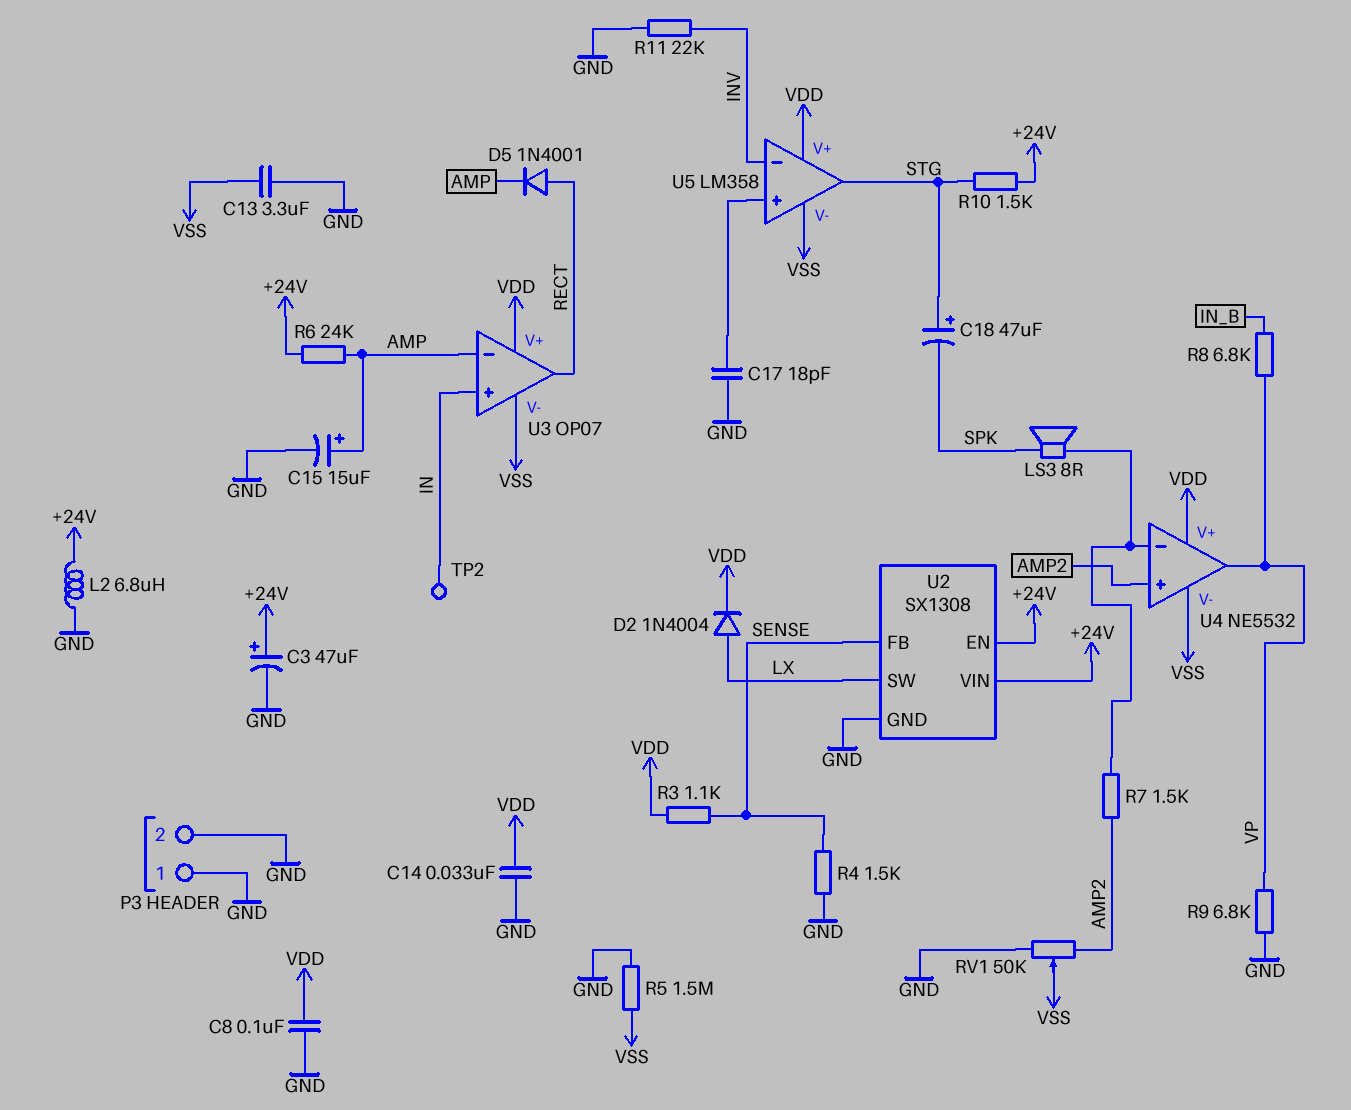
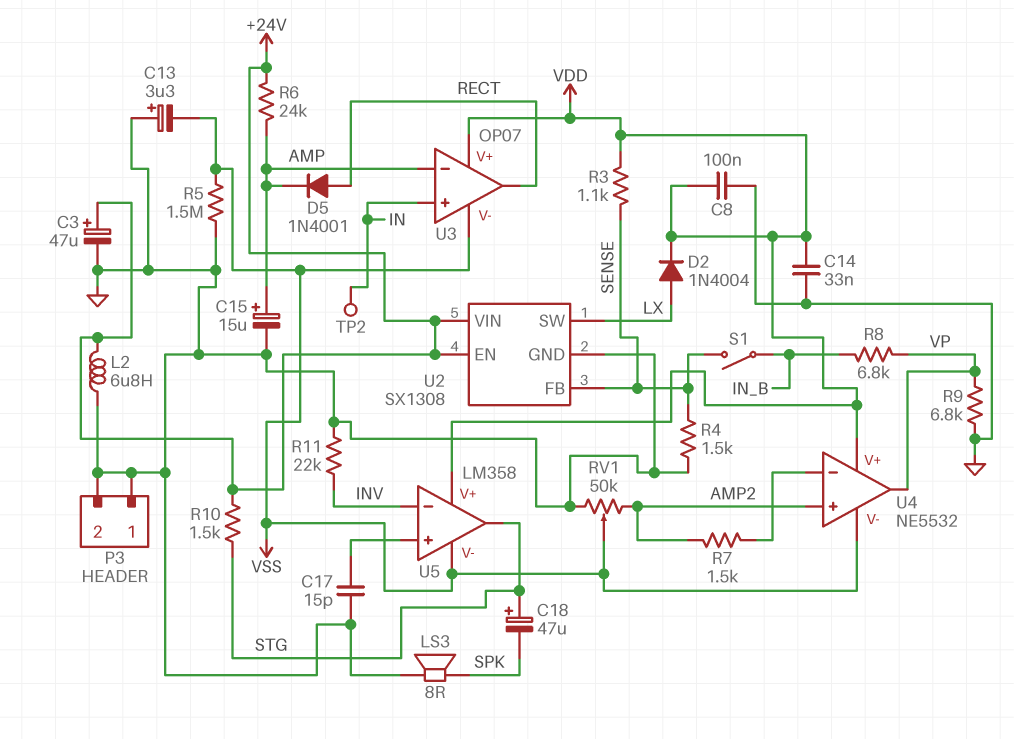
C13: 3.3uF (GND, VSS) -> 3.3uF (plus GND, minus VSS)
C17: 18pF (GND, U5/in+) -> 15pF (GND, U5/in+)
LS3: speaker 8R (SPK, U4/in-) -> speaker 8R (GND, SPK)
S1: none -> switch (IN_B, SENSE)

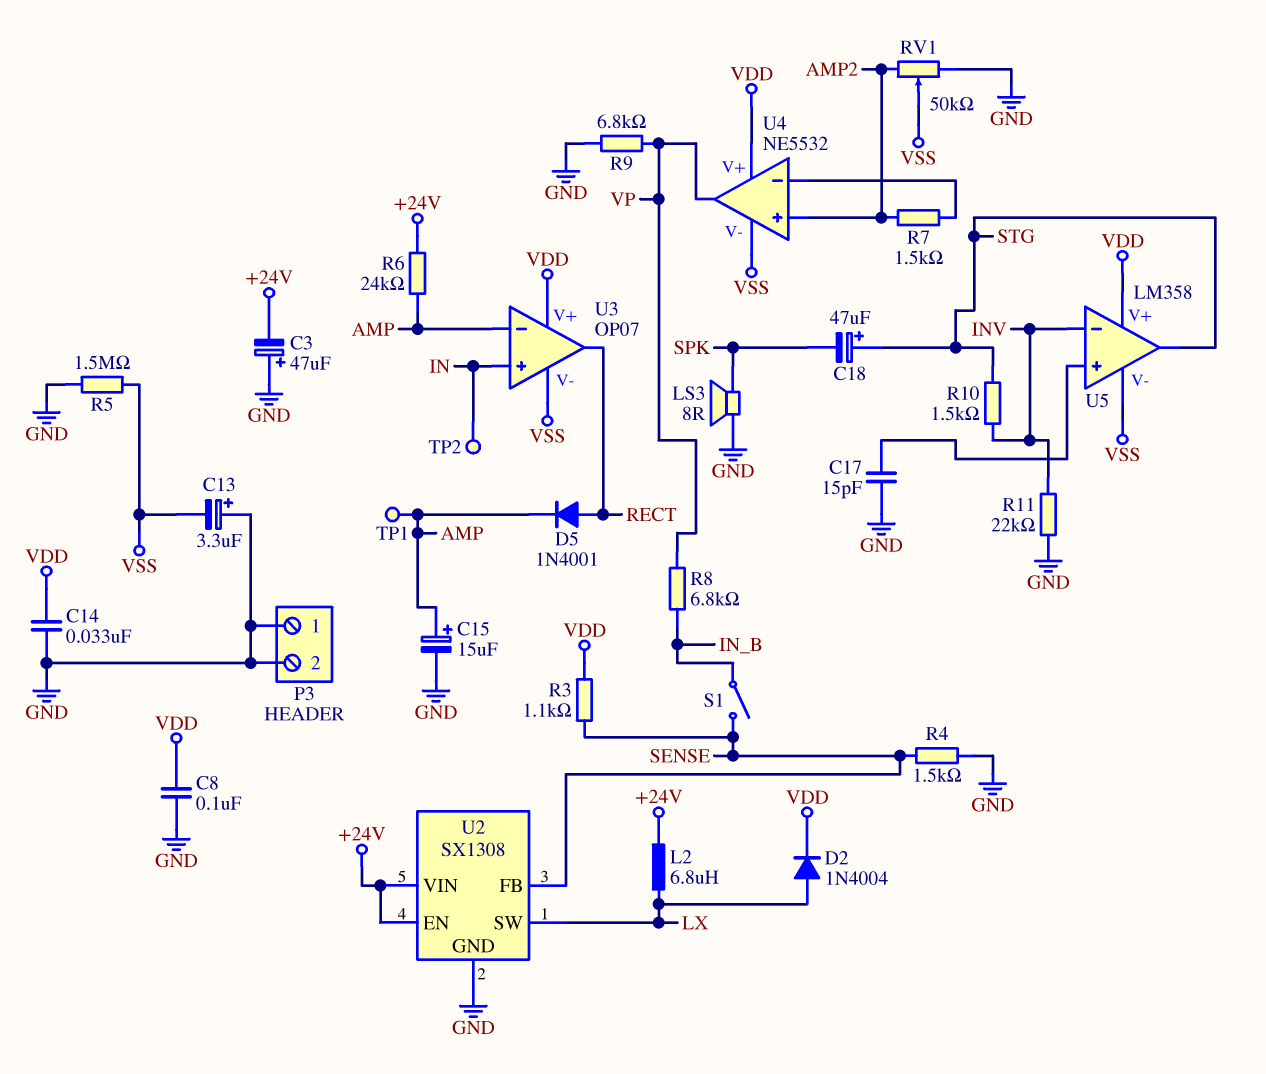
C3: 47uF (plus +24V, minus GND) -> 47uF (plus GND, minus +24V)
L2: 6.8uH (+24V, GND) -> 6.8uH (+24V, LX)
R10: 1.5k (+24V, STG) -> 1.5k (INV, STG)
TP1: none -> test point (AMP)

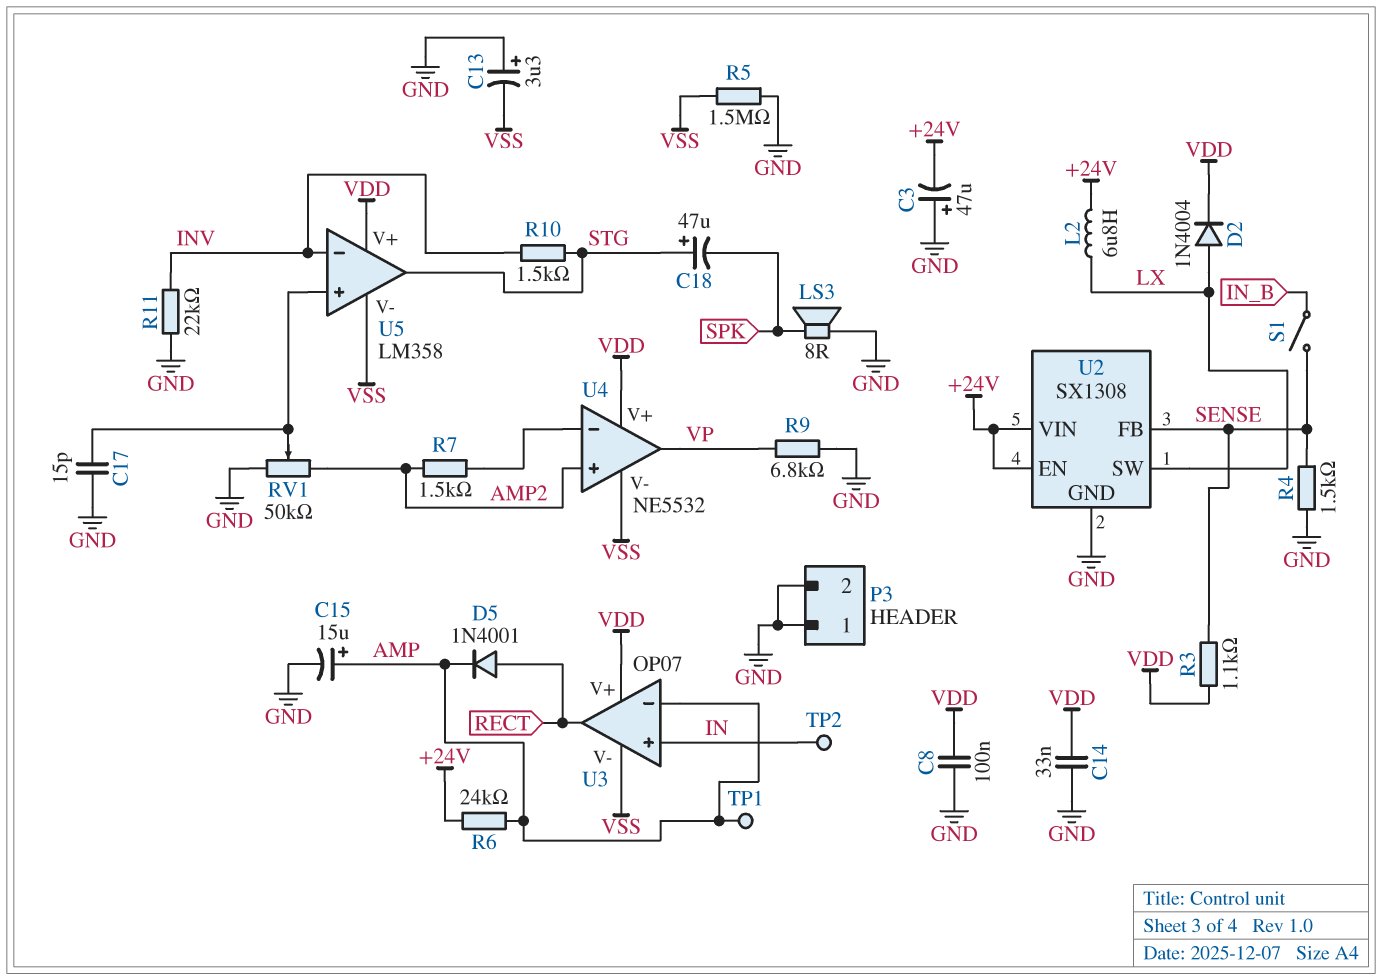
R8: 6.8k (IN_B, VP) -> none
RV1: 50k (AMP2, GND, wiper VSS) -> 50k (AMP2, GND, wiper U5/in+)

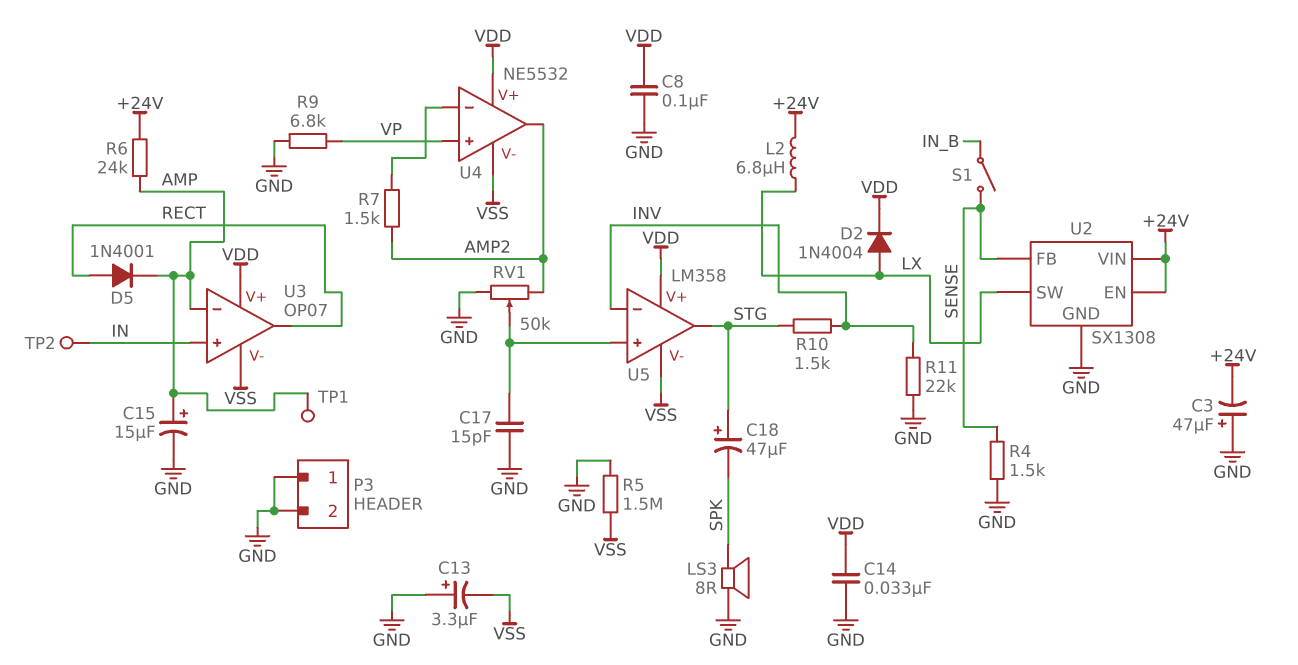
R3: 1.1k (SENSE, VDD) -> none
U4 pin in+: AMP2 -> VP
U4 pin out: VP -> AMP2

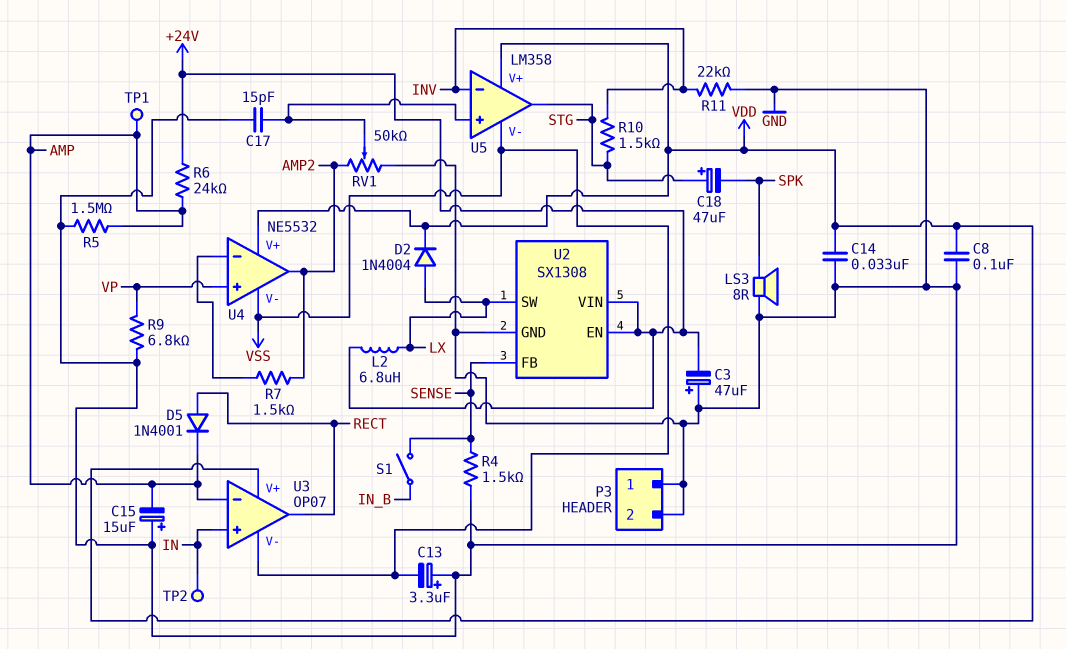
C15: 15uF (plus AMP, minus GND) -> 15uF (plus GND, minus AMP)
R5: 1.5M (GND, VSS) -> 1.5M (AMP, GND)

